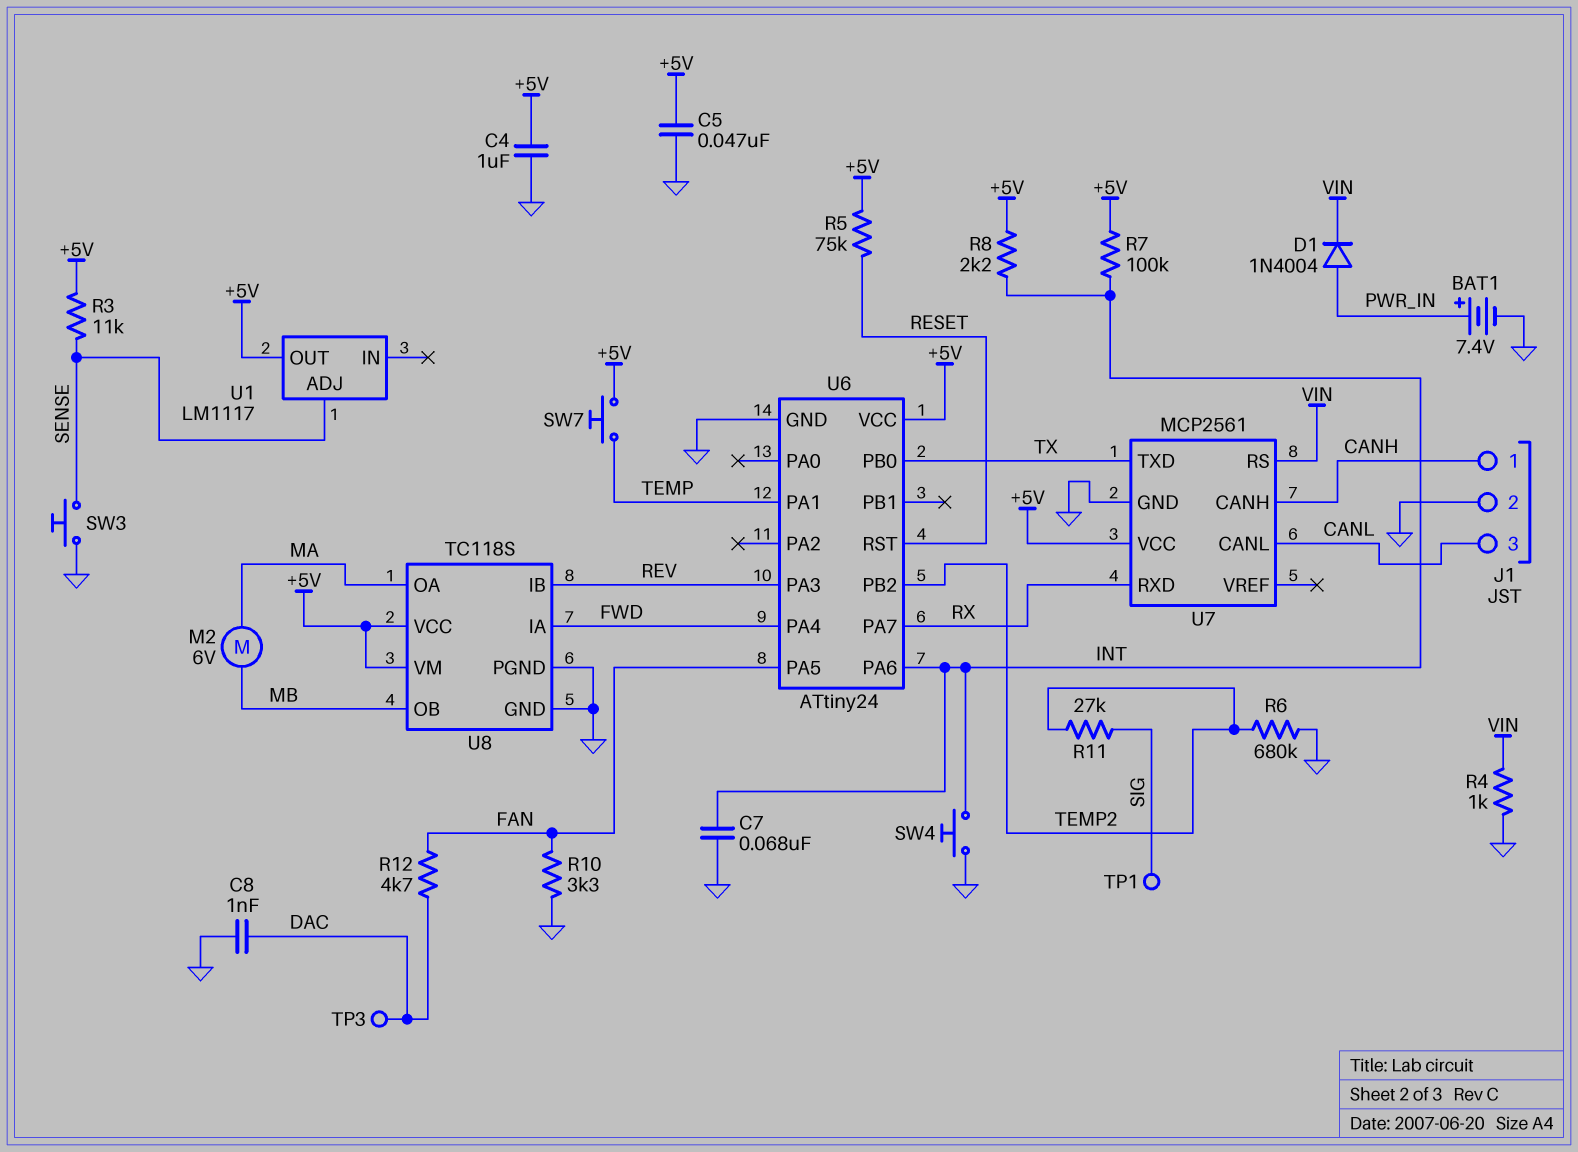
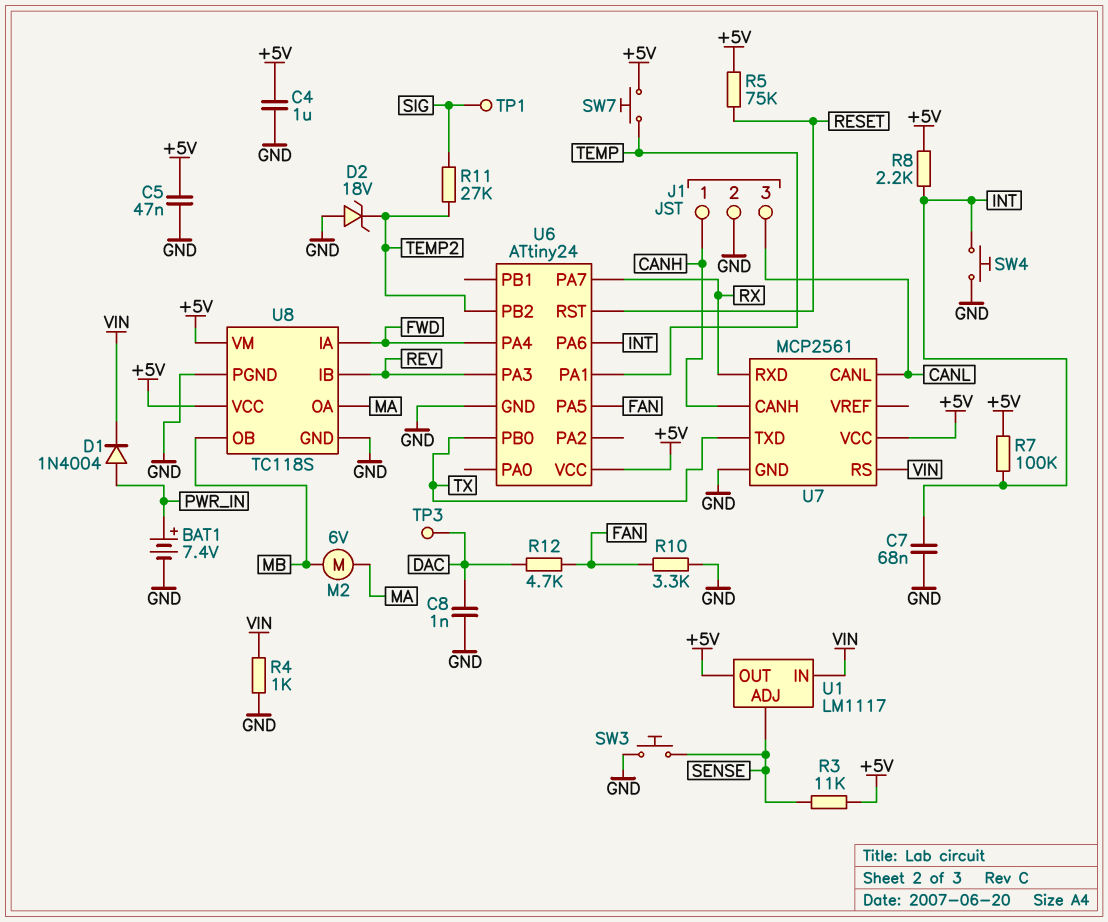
D2: none -> zener 18V (A GND, K TEMP2)
R6: 680k (GND, TEMP2) -> none
U1 pin IN: none -> VIN

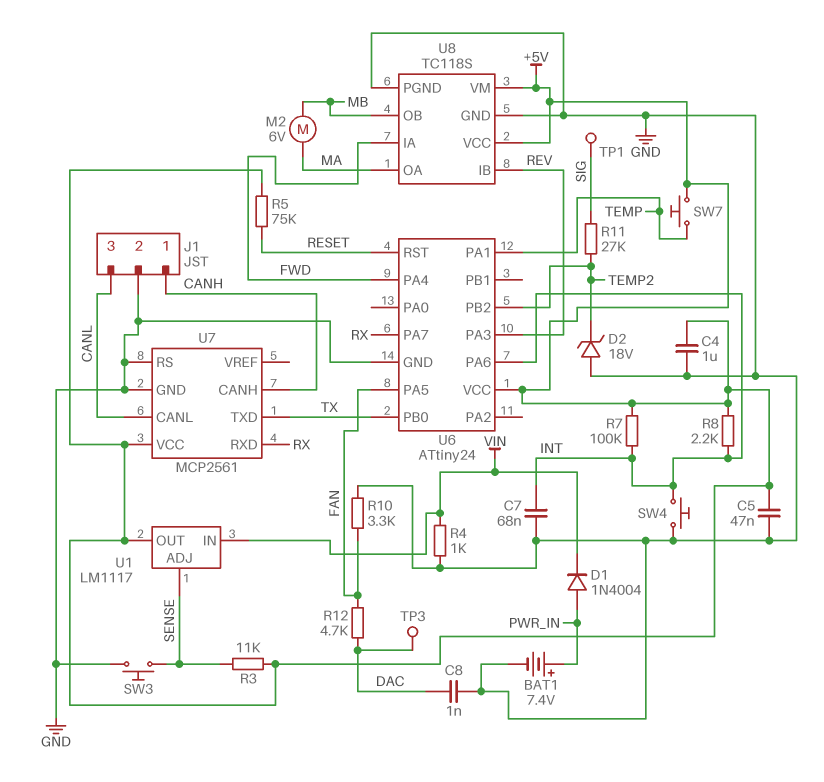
U7 pin RS: VIN -> GND

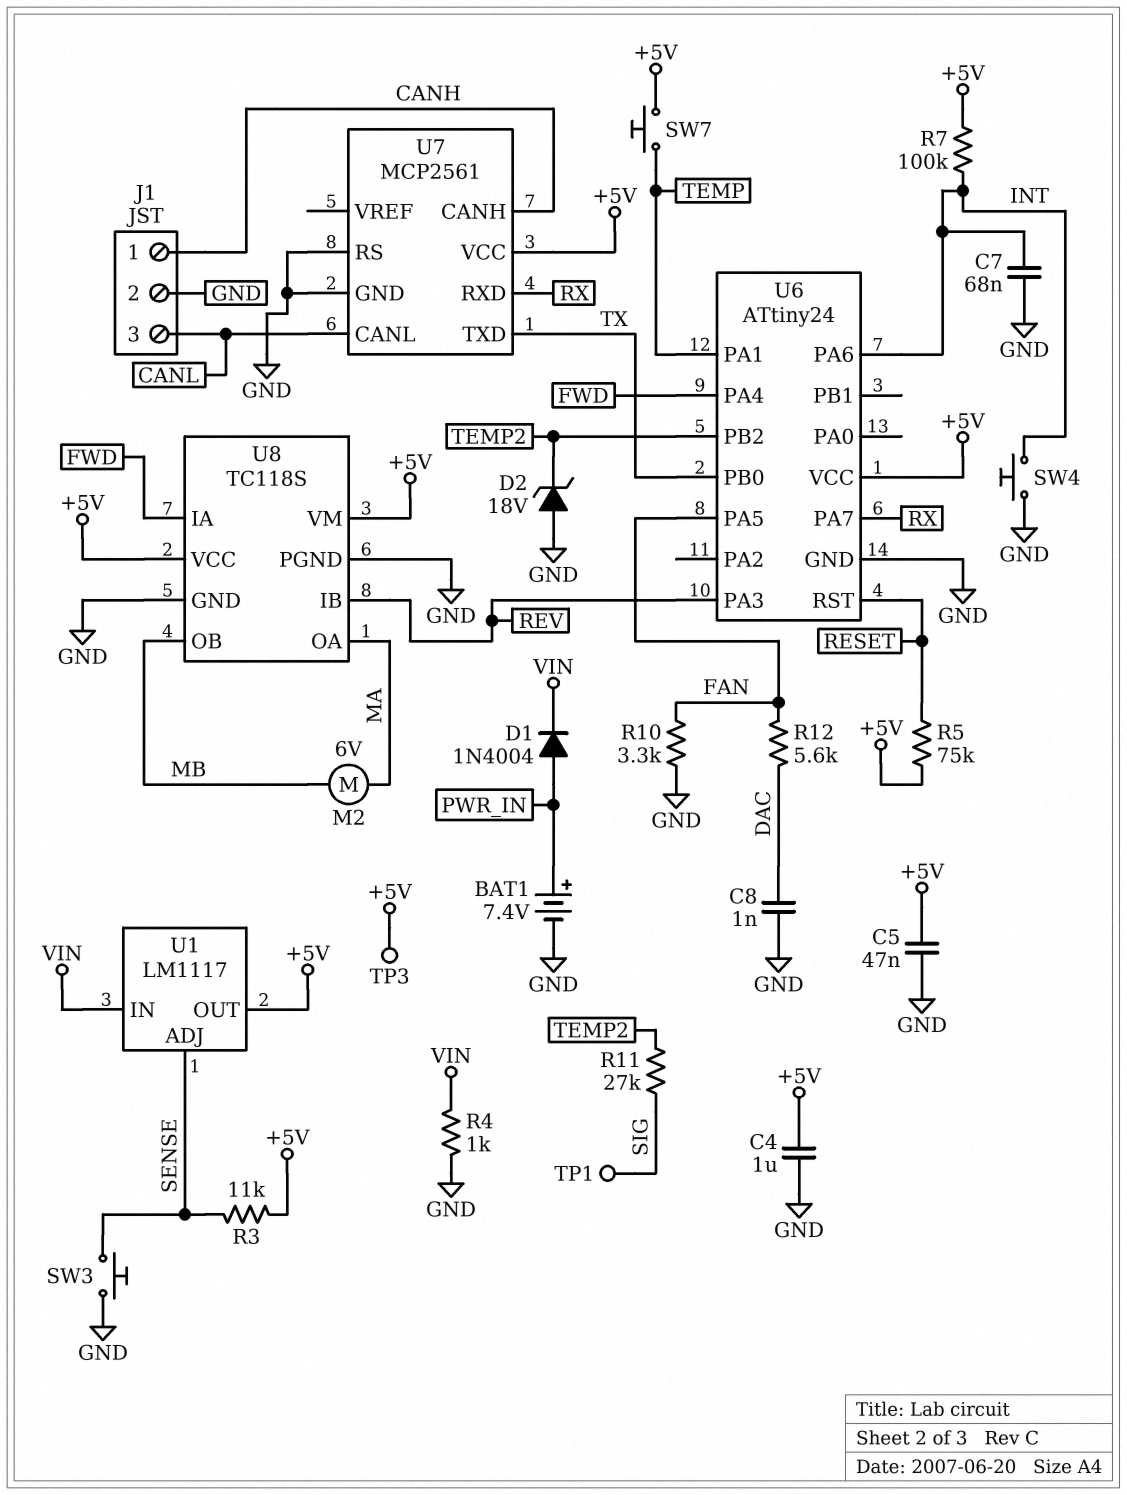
R8: 2.2k (+5V, INT) -> none
R12: 4.7k (DAC, FAN) -> 5.6k (DAC, FAN)
TP3: test point (DAC) -> test point (+5V)

